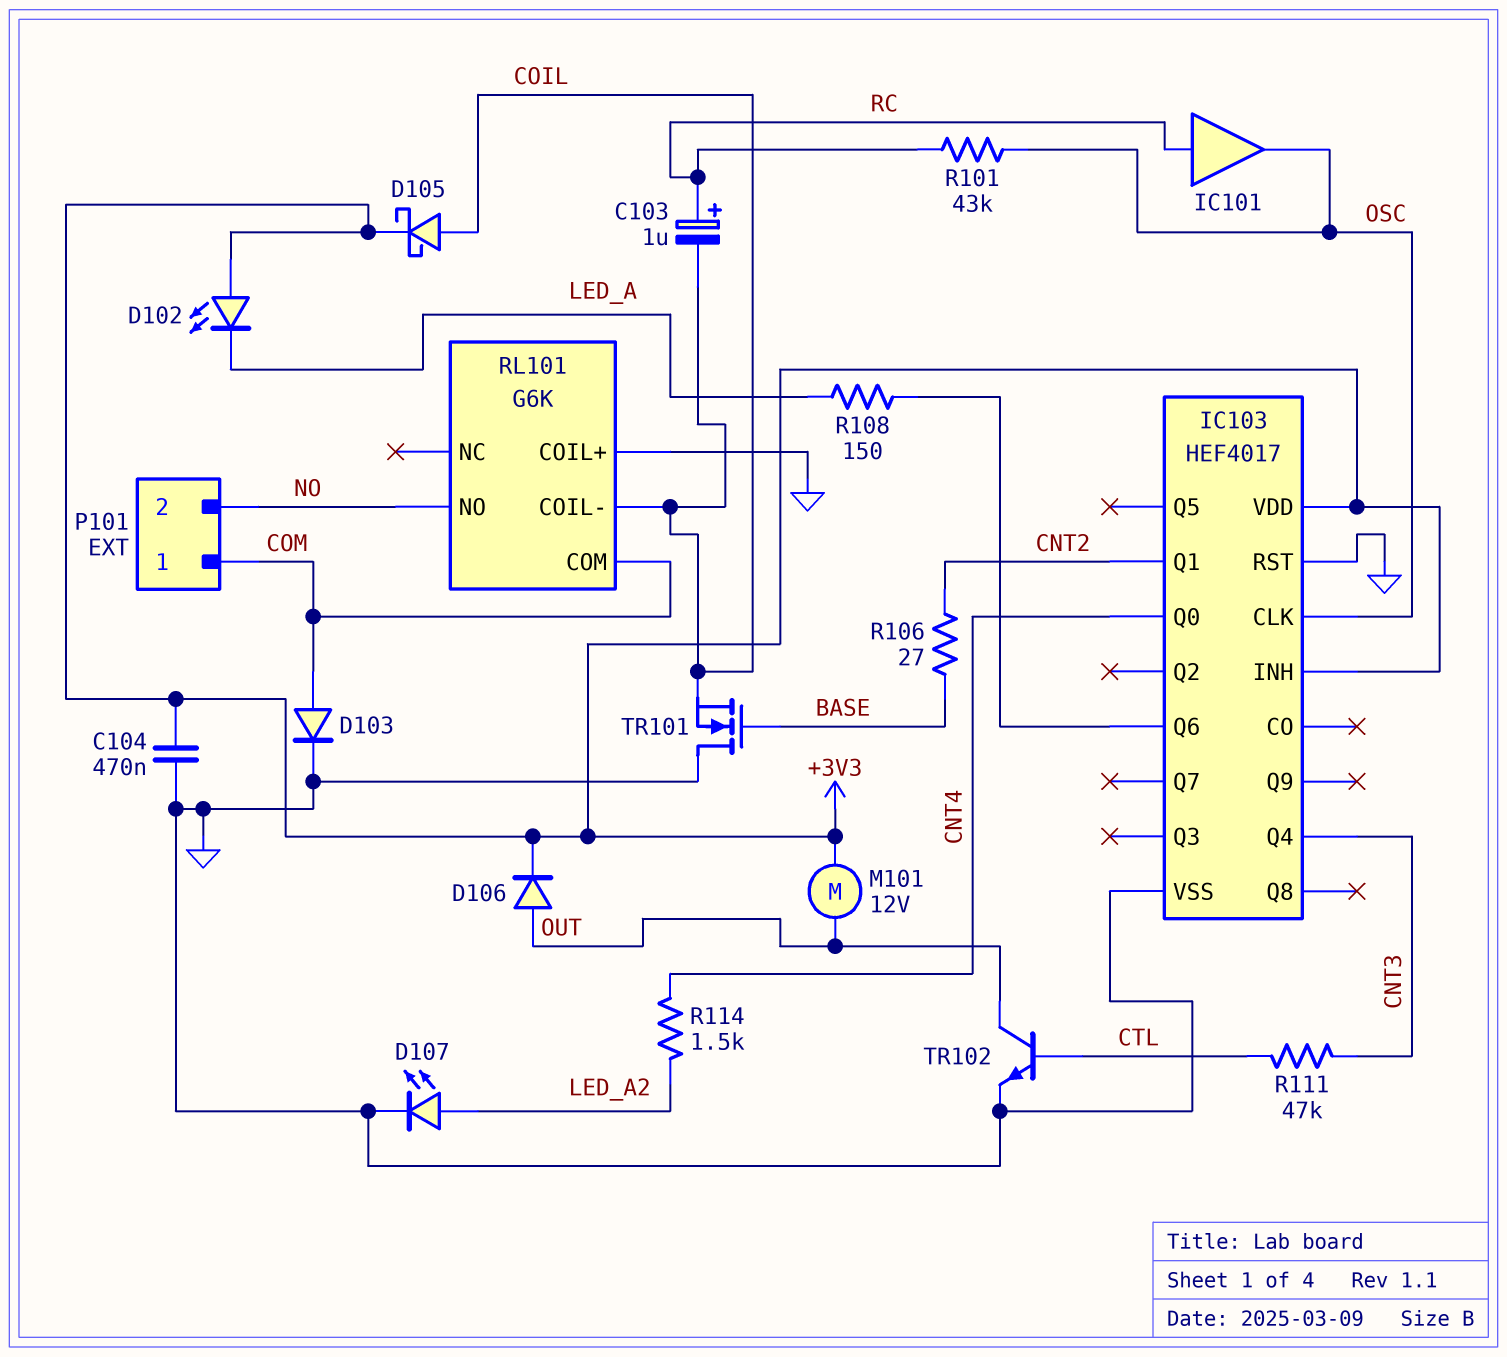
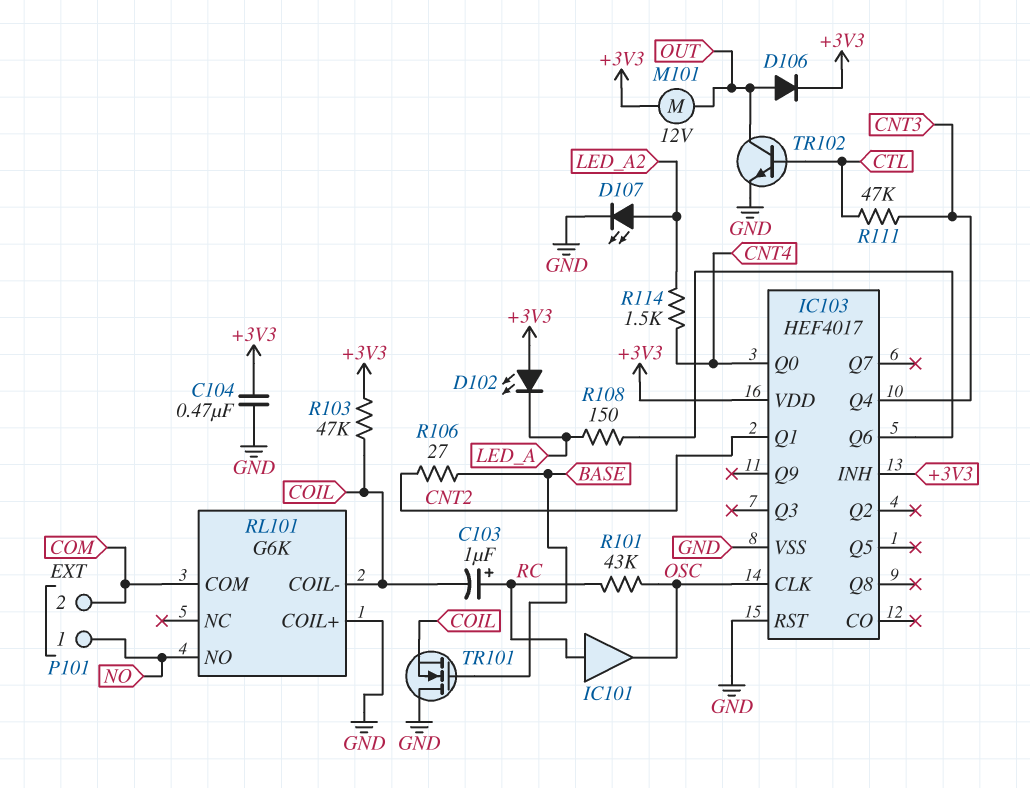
D103: diode (A COM, K GND) -> none
D105: schottky (A COIL, K +3V3) -> none
P101 pin 1: COM -> NO
P101 pin 2: NO -> COM
R103: none -> 47k (+3V3, COIL)

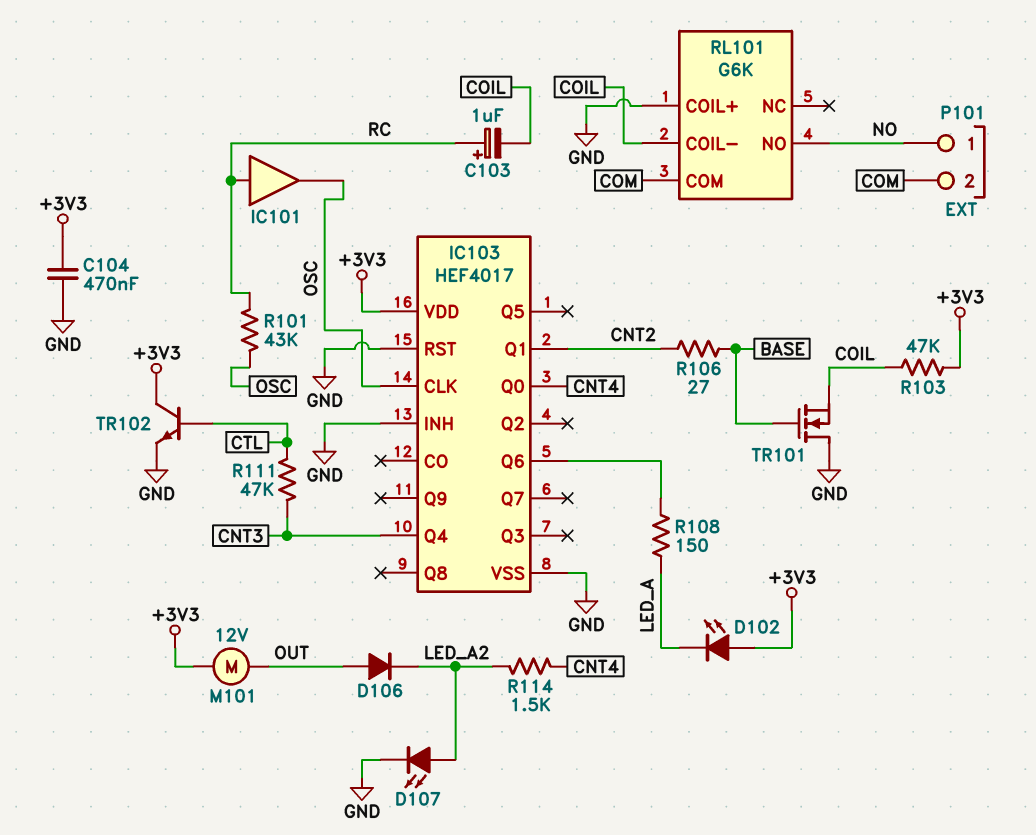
D106: diode (A OUT, K +3V3) -> diode (A OUT, K LED_A2)
IC103 pin INH: +3V3 -> GND
TR102: NPN (B CTL, C OUT, E GND) -> NPN (B CTL, C +3V3, E GND)

